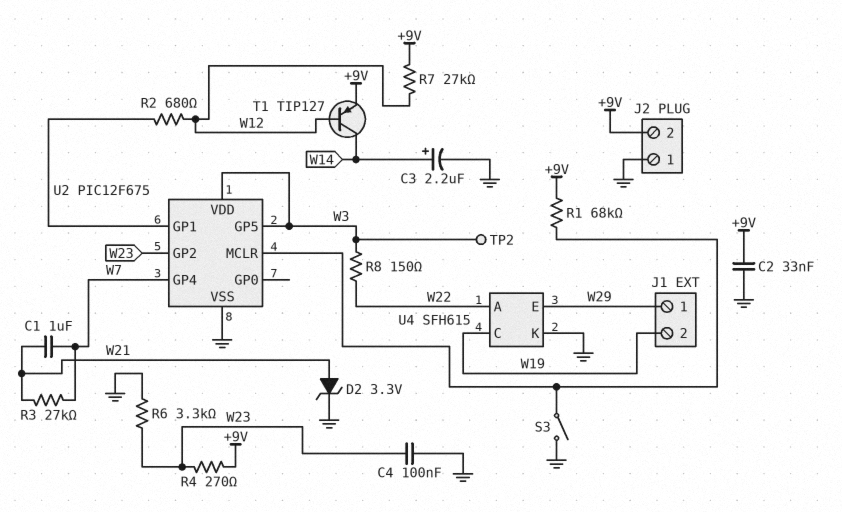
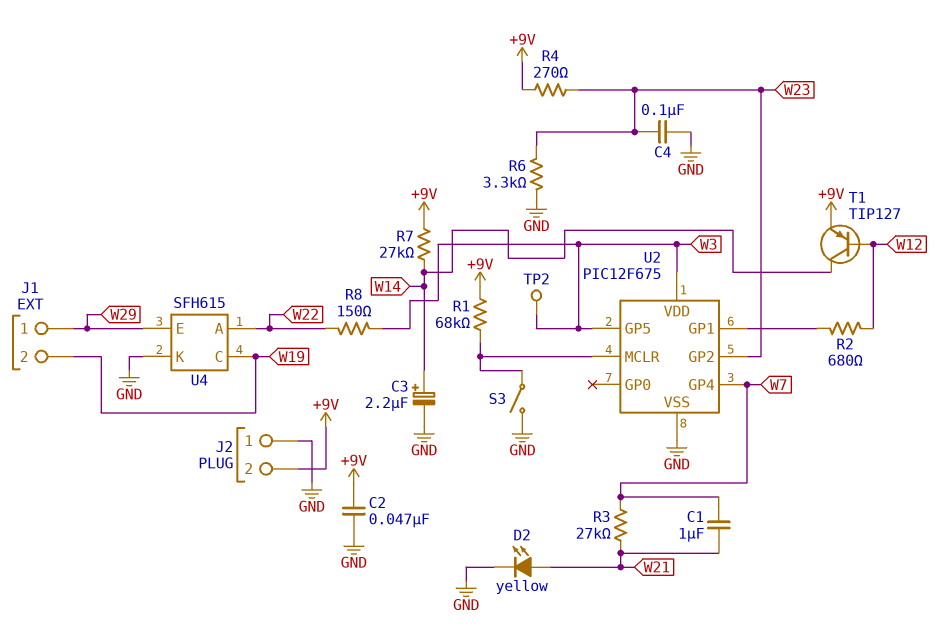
C2: 33nF (+9V, GND) -> 47nF (+9V, GND)
D2: zener 3.3V (A W21, K GND) -> LED yellow (A W21, K GND)
R7: 27k (+9V, W12) -> 27k (+9V, W14)

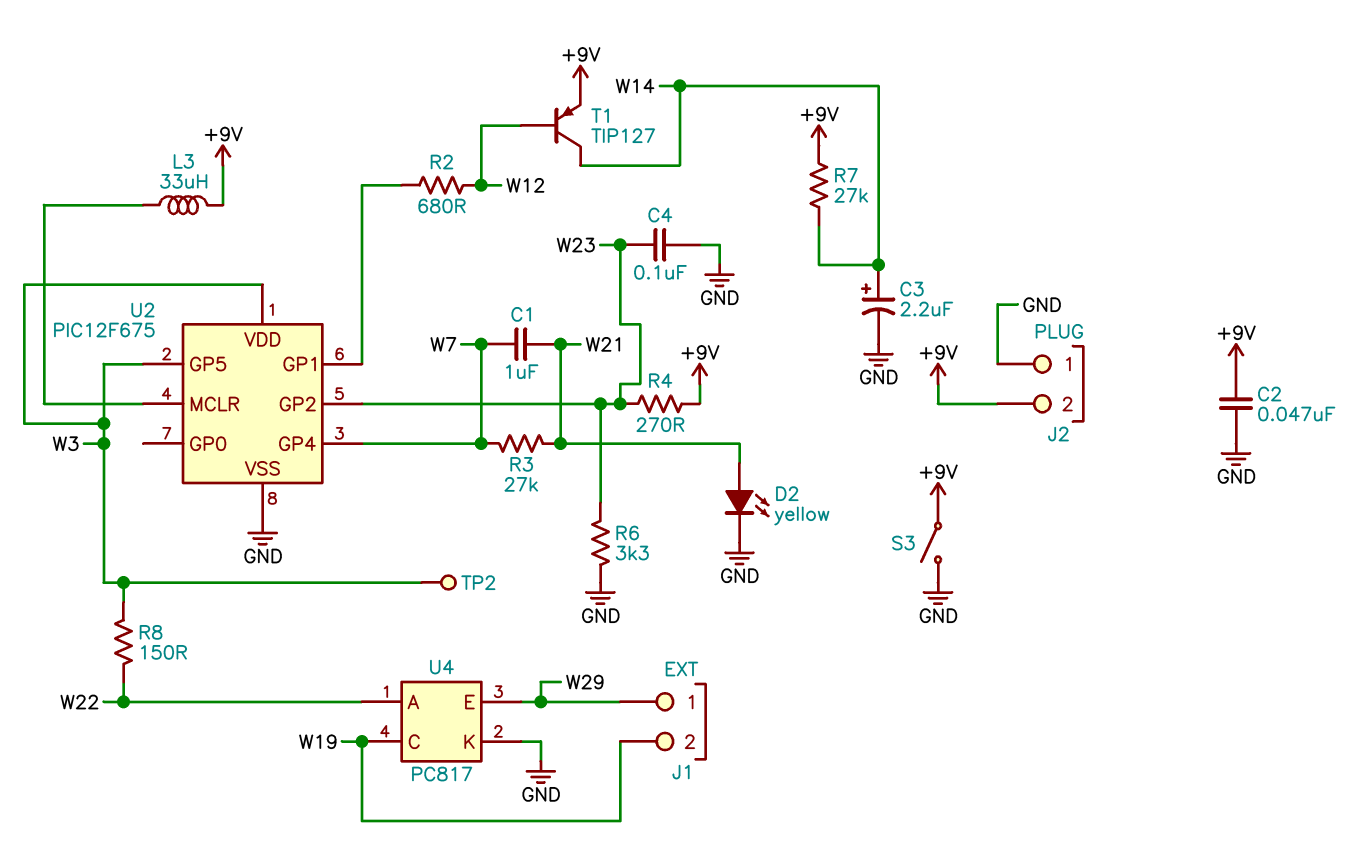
L3: none -> 33uH (+9V, U2/MCLR)
R1: 68k (+9V, U2/MCLR) -> none
S3: switch (GND, U2/MCLR) -> switch (+9V, GND)
U4: SFH615 -> PC817

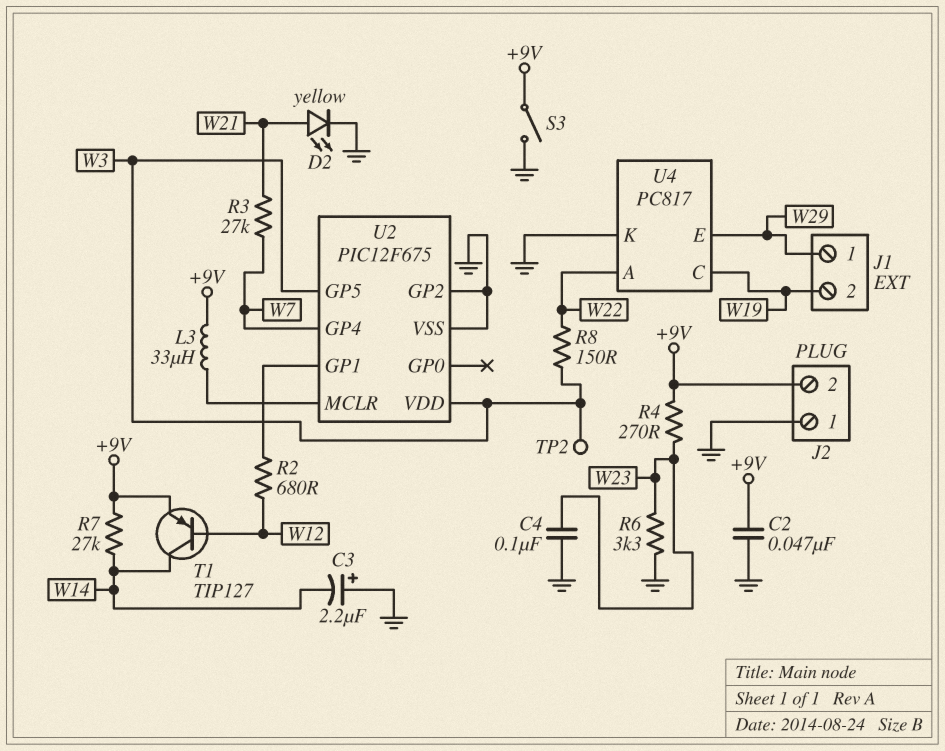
C1: 1uF (W7, W21) -> none
C3: 2.2uF (plus W14, minus GND) -> 2.2uF (plus GND, minus W14)
U2 pin GP2: W23 -> GND

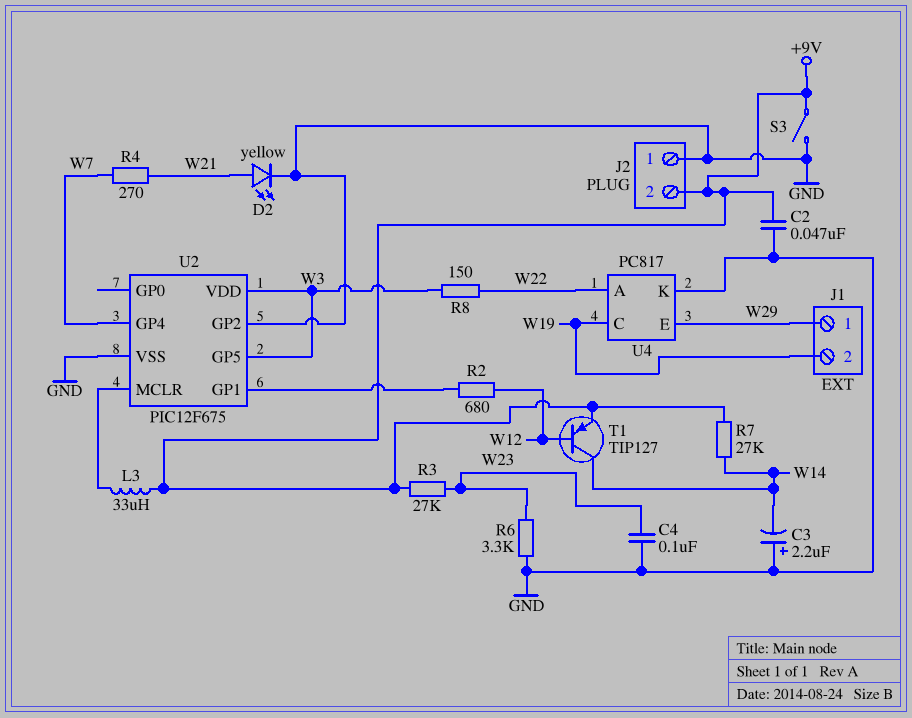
R3: 27k (W7, W21) -> 27k (+9V, W23)
R4: 270 (+9V, W23) -> 270 (W7, W21)
TP2: test point (W3) -> none

